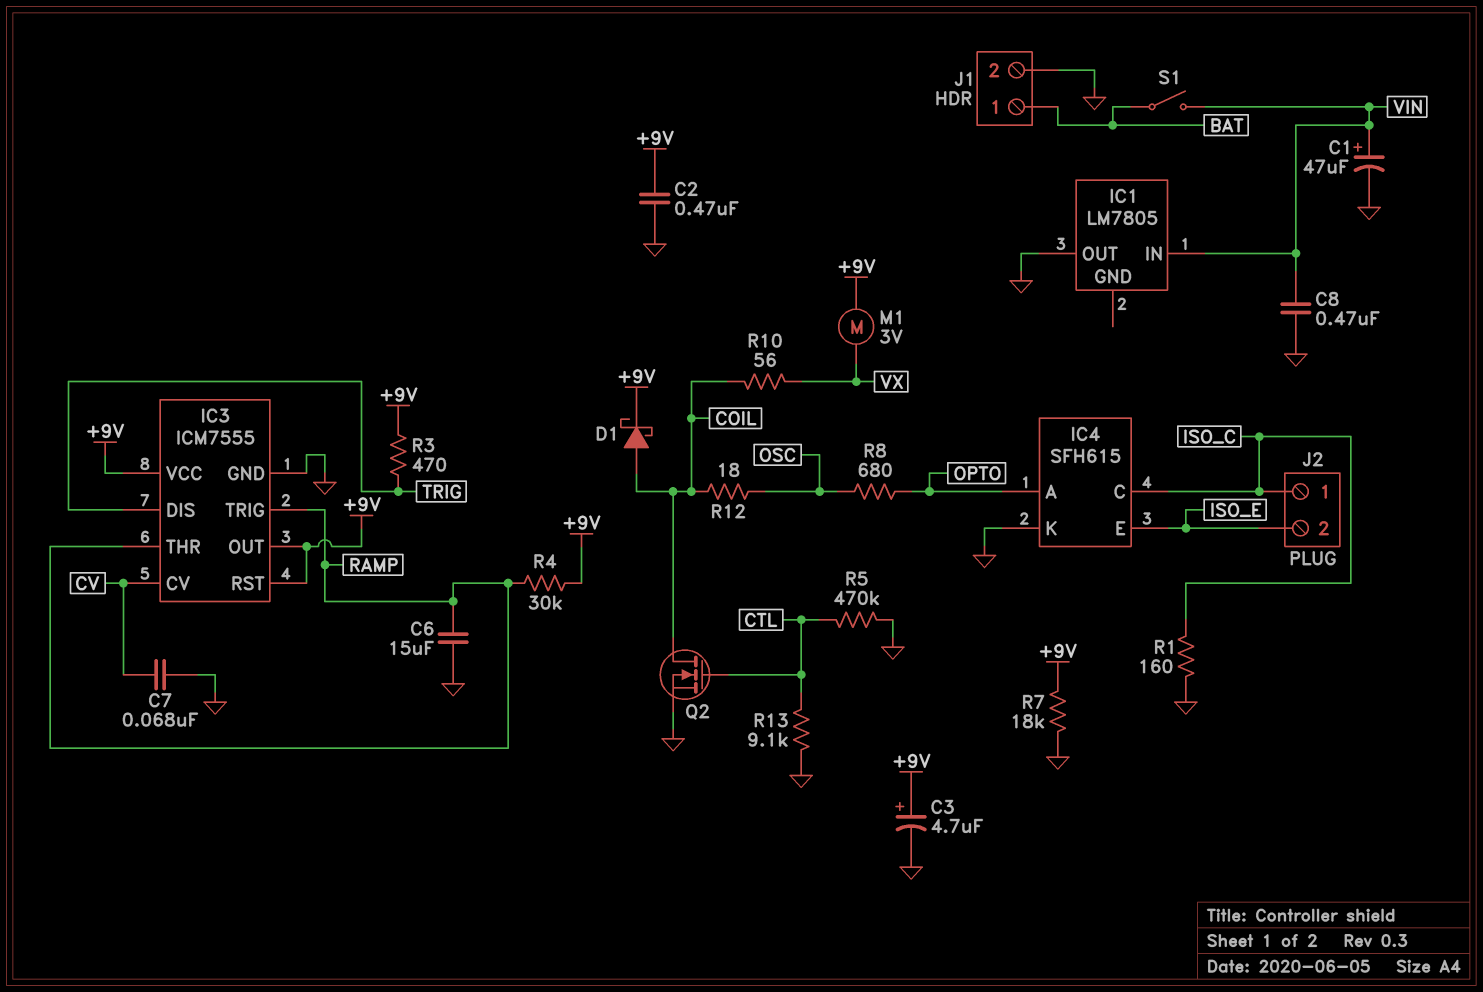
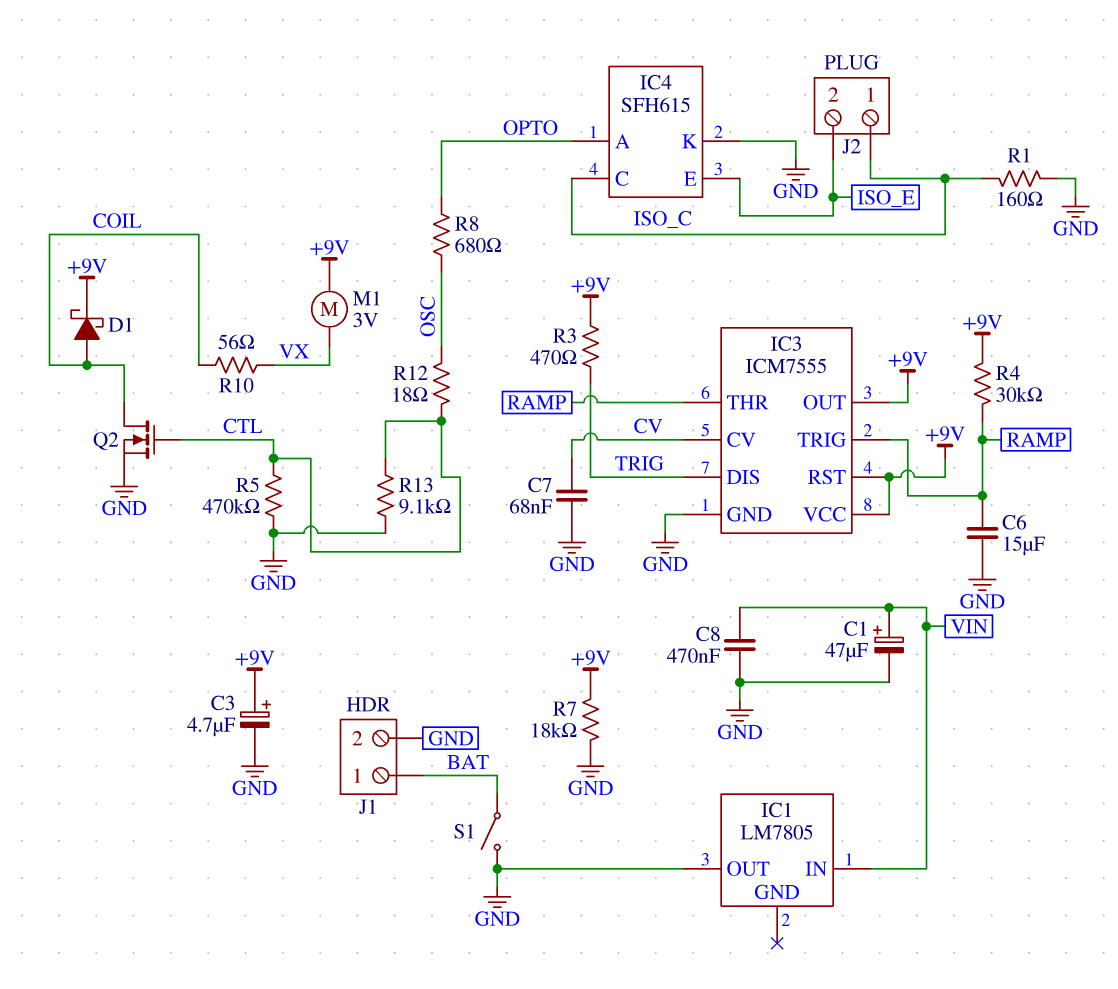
C2: 470nF (+9V, GND) -> none
R12: 18 (COIL, OSC) -> 18 (CTL, OSC)
S1: switch (BAT, VIN) -> switch (BAT, GND)

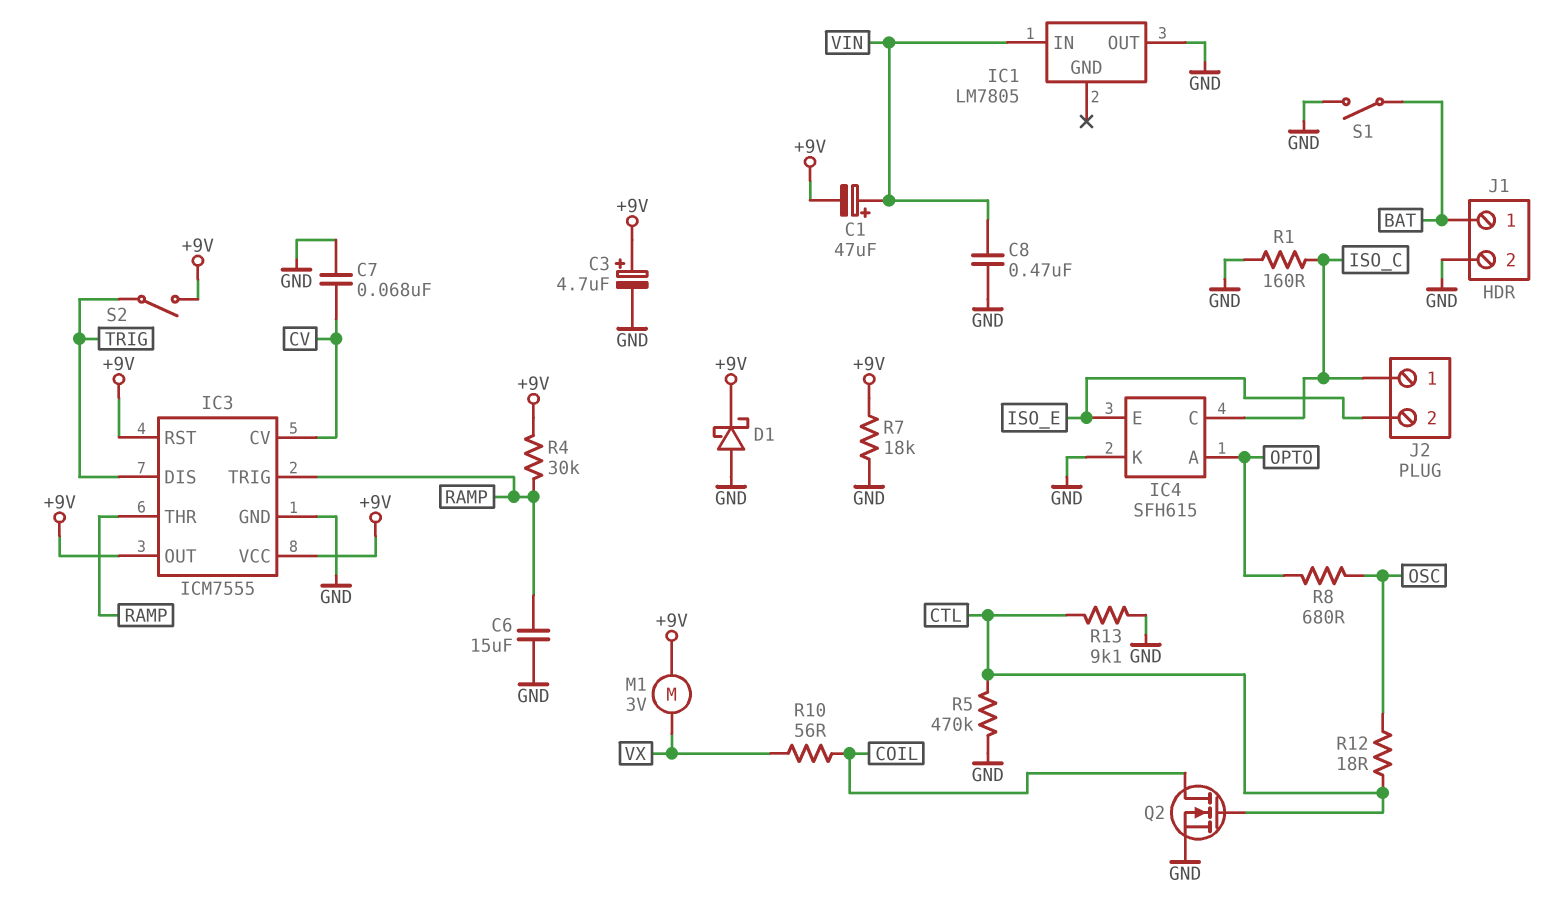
C1: 47uF (plus VIN, minus GND) -> 47uF (plus VIN, minus +9V)
D1: schottky (A COIL, K +9V) -> schottky (A GND, K +9V)
R3: 470 (+9V, TRIG) -> none
S2: none -> switch (+9V, TRIG)

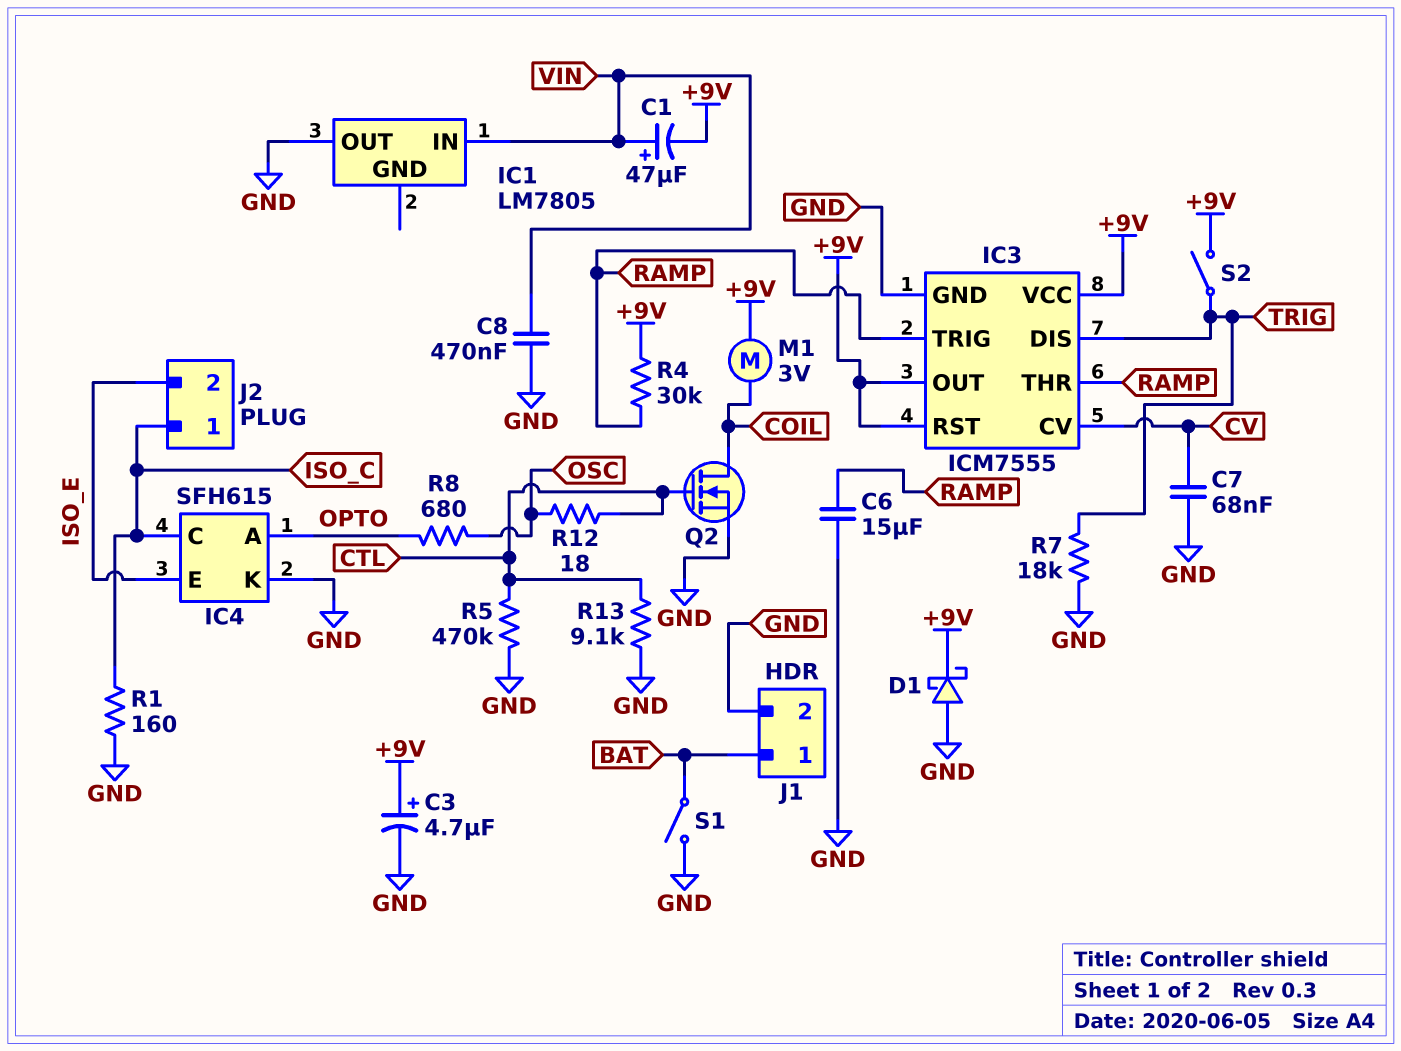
M1: motor 3V (+9V, VX) -> motor 3V (+9V, COIL)
R7: 18k (+9V, GND) -> 18k (GND, TRIG)
R10: 56 (COIL, VX) -> none

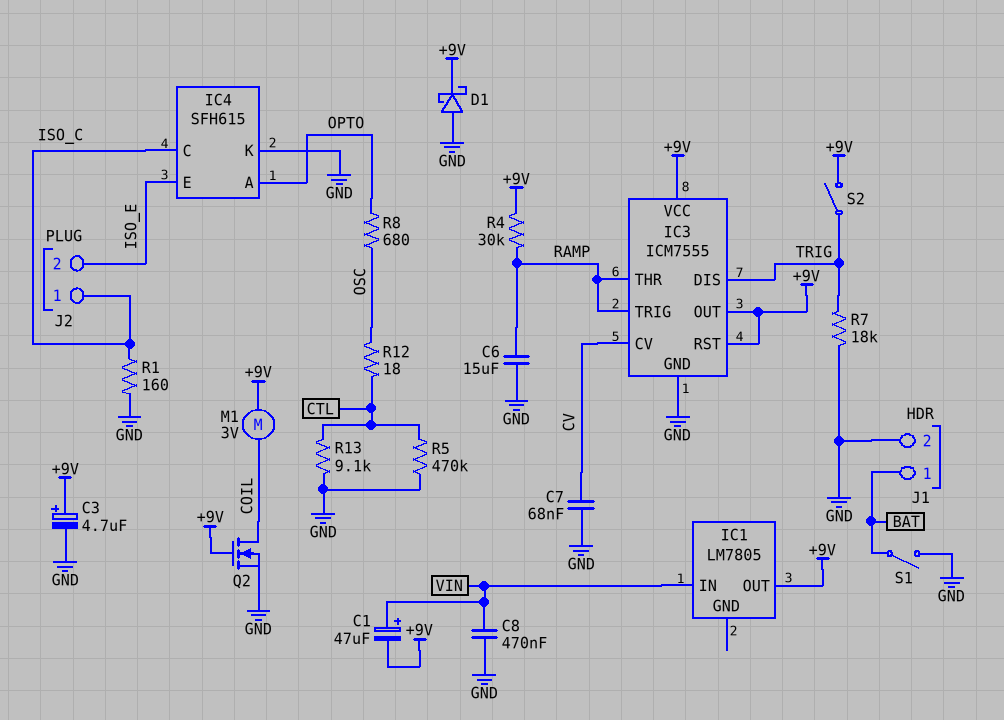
IC1 pin OUT: GND -> +9V
Q2: NMOS (G CTL, D COIL, S GND) -> NMOS (G +9V, D COIL, S GND)

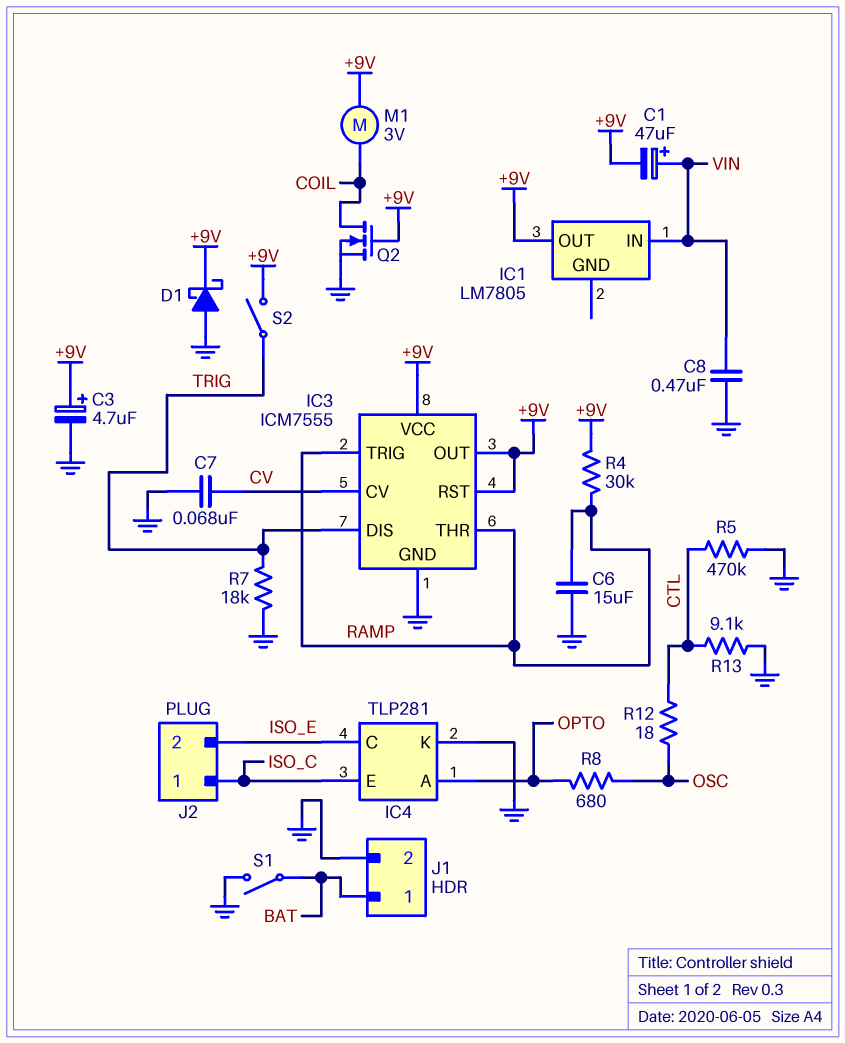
IC4: SFH615 -> TLP281
IC4 pin C: ISO_C -> ISO_E
IC4 pin E: ISO_E -> ISO_C
R1: 160 (GND, ISO_C) -> none

